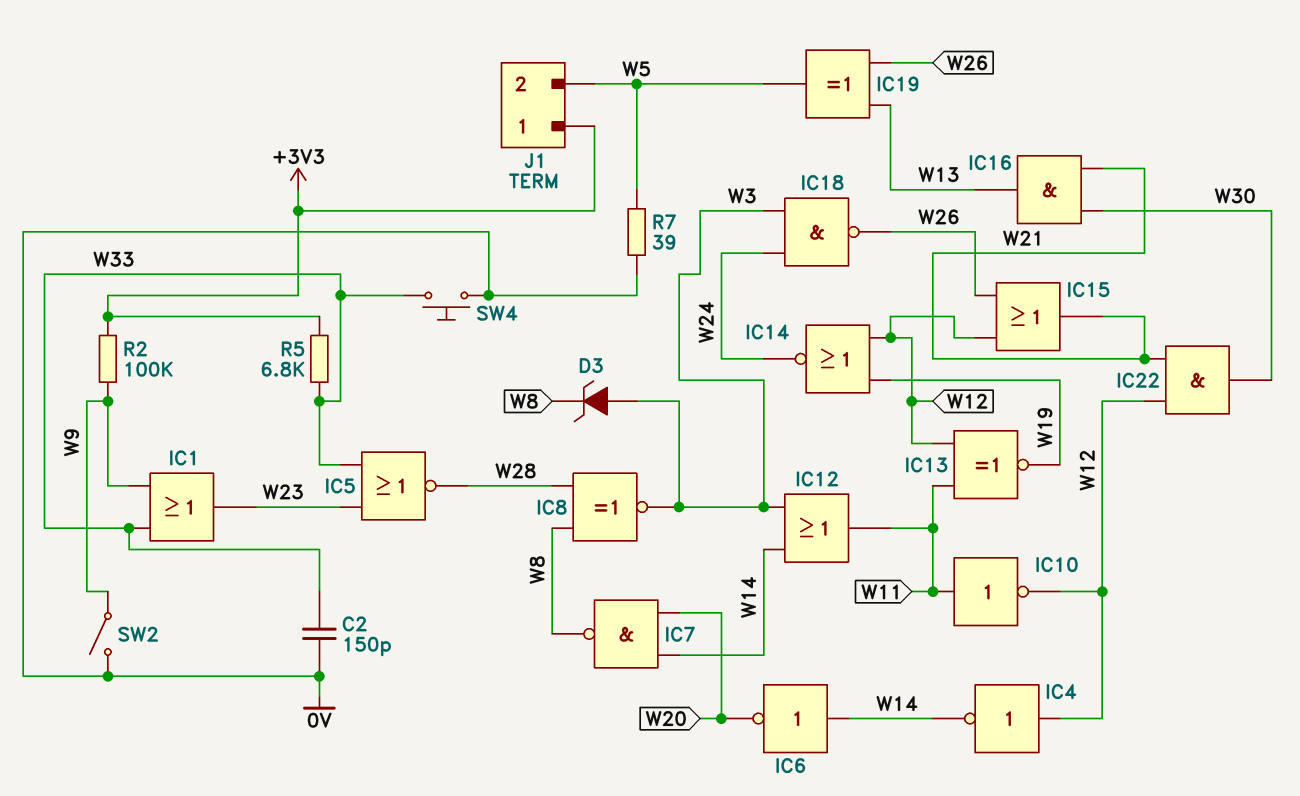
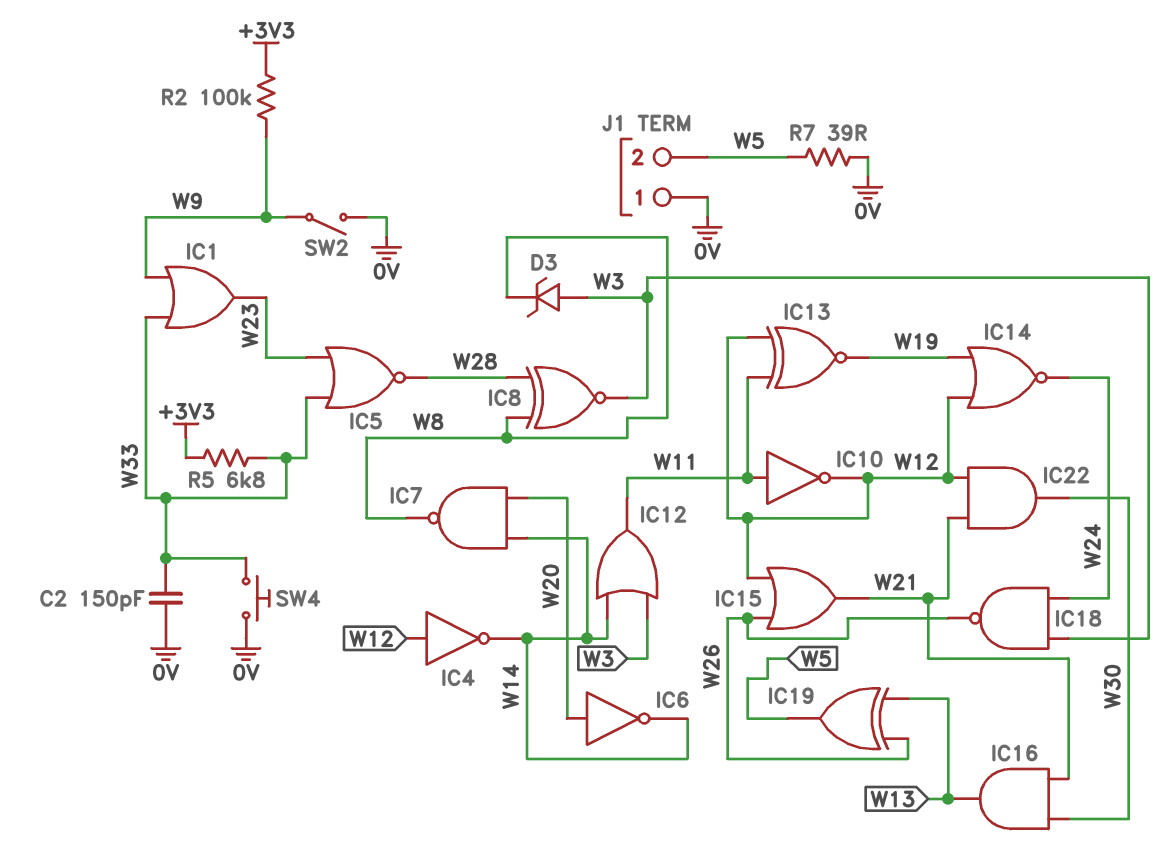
IC6: NOT (in W14, out W20) -> NOT (in W20, out W14)
J1 pin 1: +3V3 -> 0V

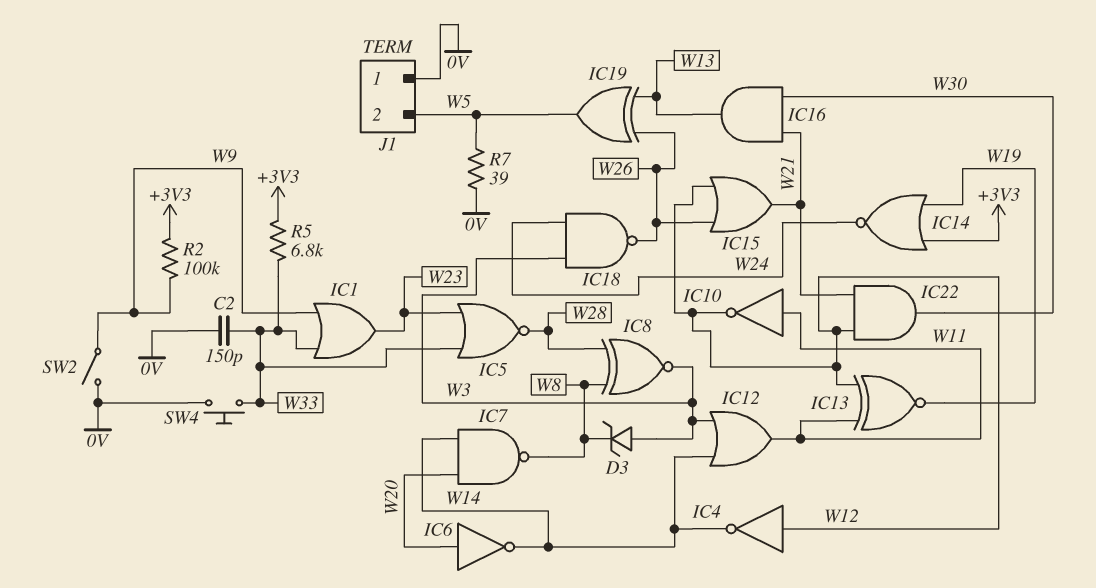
IC14: NOR (in W12, in W19, out W24) -> NOR (in +3V3, in W19, out W24)

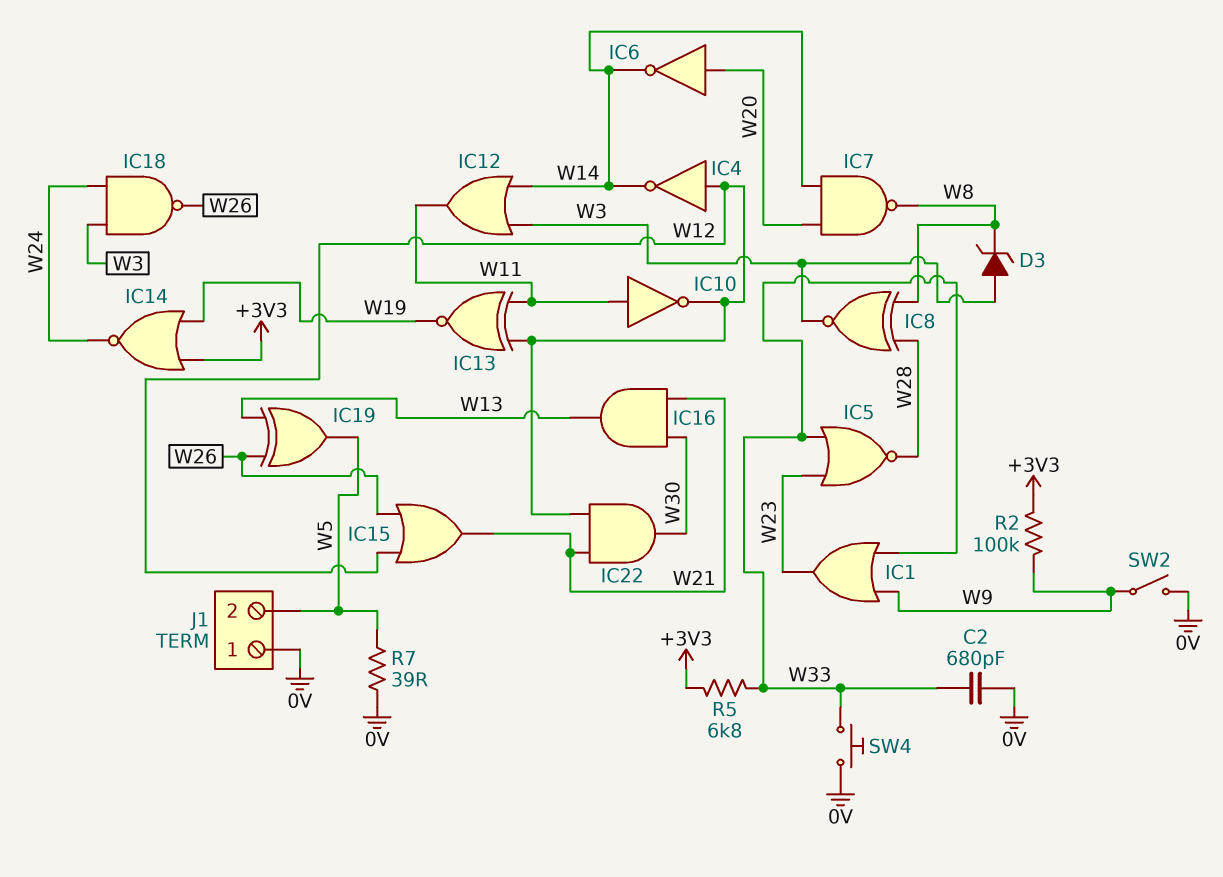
C2: 150pF (0V, W33) -> 680pF (0V, W33)

